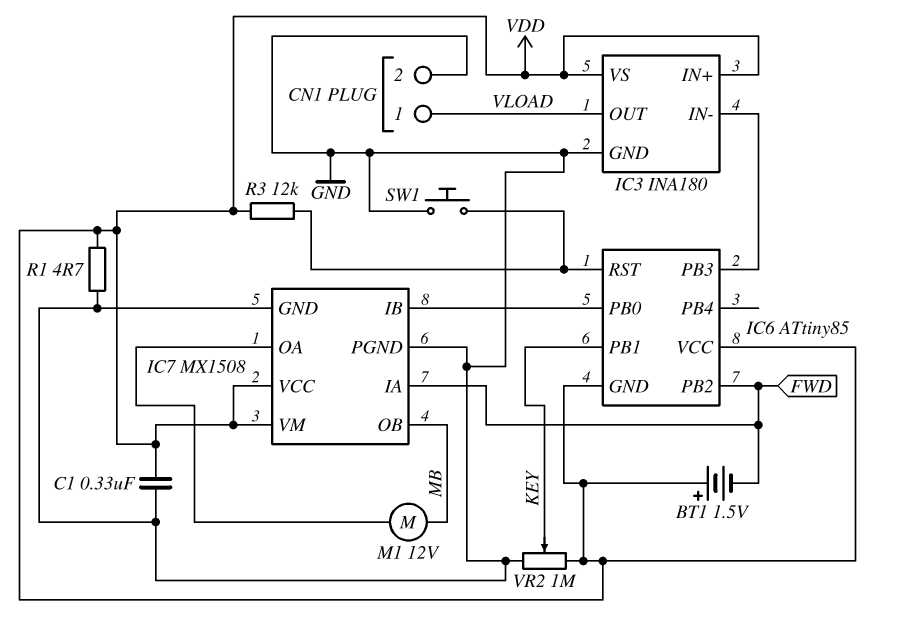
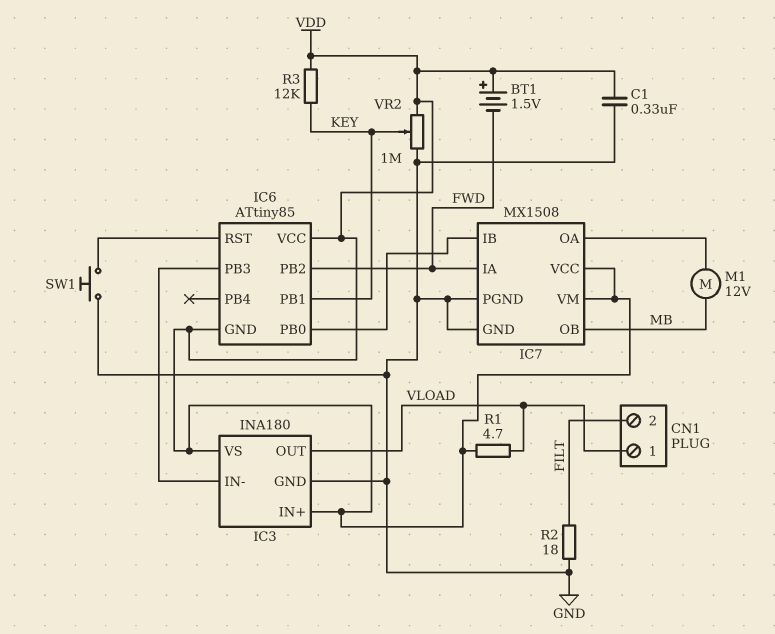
CN1 pin 2: GND -> FILT
R1: 4.7 (GND, VDD) -> 4.7 (VDD, VLOAD)
R2: none -> 18 (FILT, GND)
R3: 12k (IC6/RST, VDD) -> 12k (KEY, VDD)

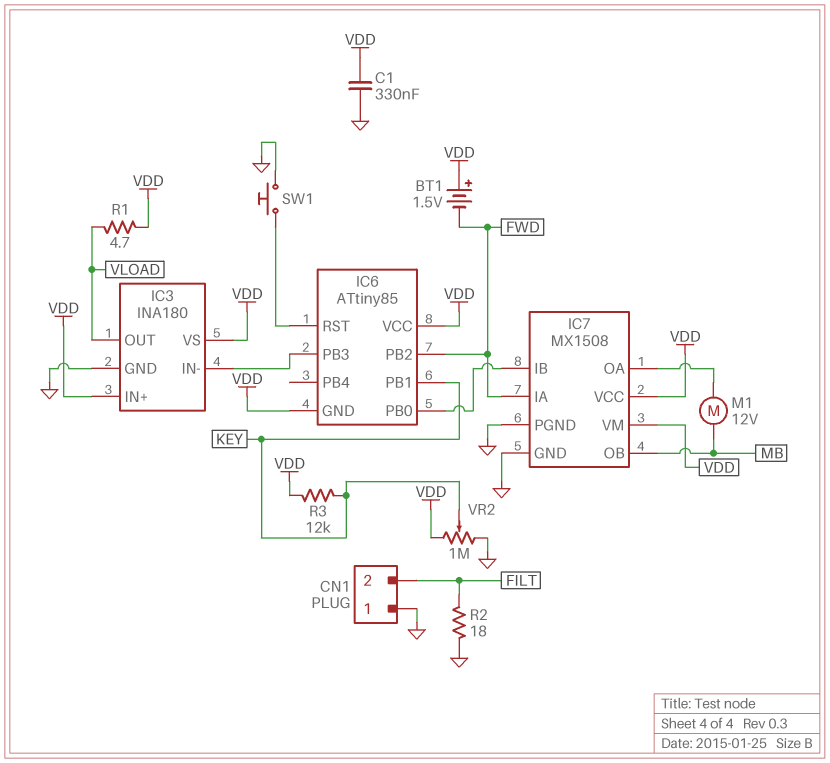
CN1 pin 1: VLOAD -> GND

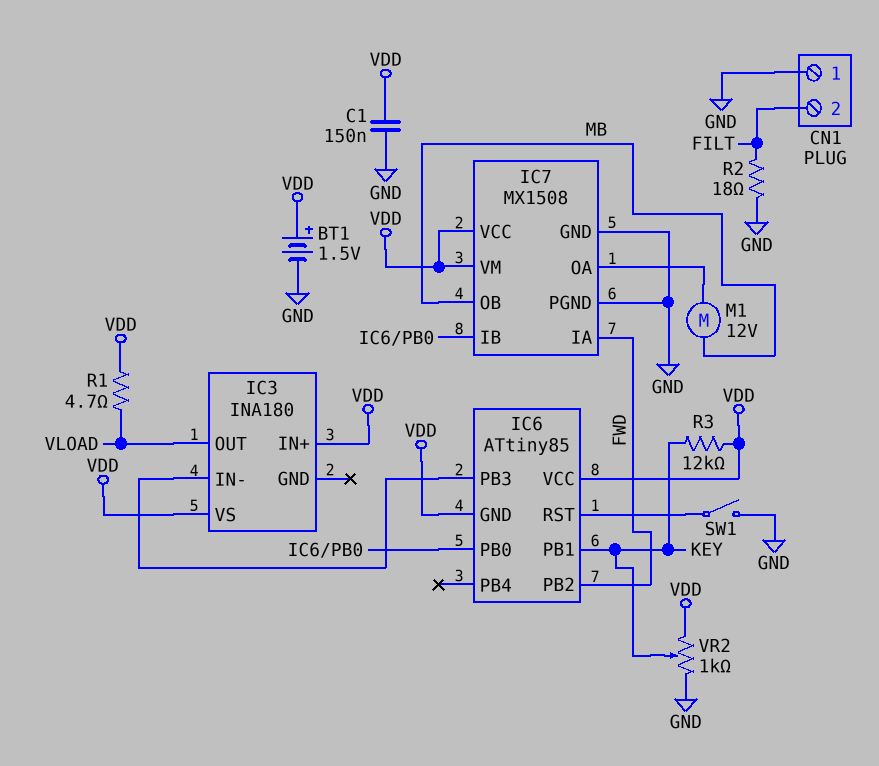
BT1: 1.5V (plus VDD, minus FWD) -> 1.5V (plus VDD, minus GND)
C1: 330nF (GND, VDD) -> 150nF (GND, VDD)
IC3 pin GND: GND -> none
SW1: button (GND, IC6/RST) -> switch (GND, IC6/RST)
VR2: 1M (GND, VDD, wiper KEY) -> 1k (GND, VDD, wiper KEY)

